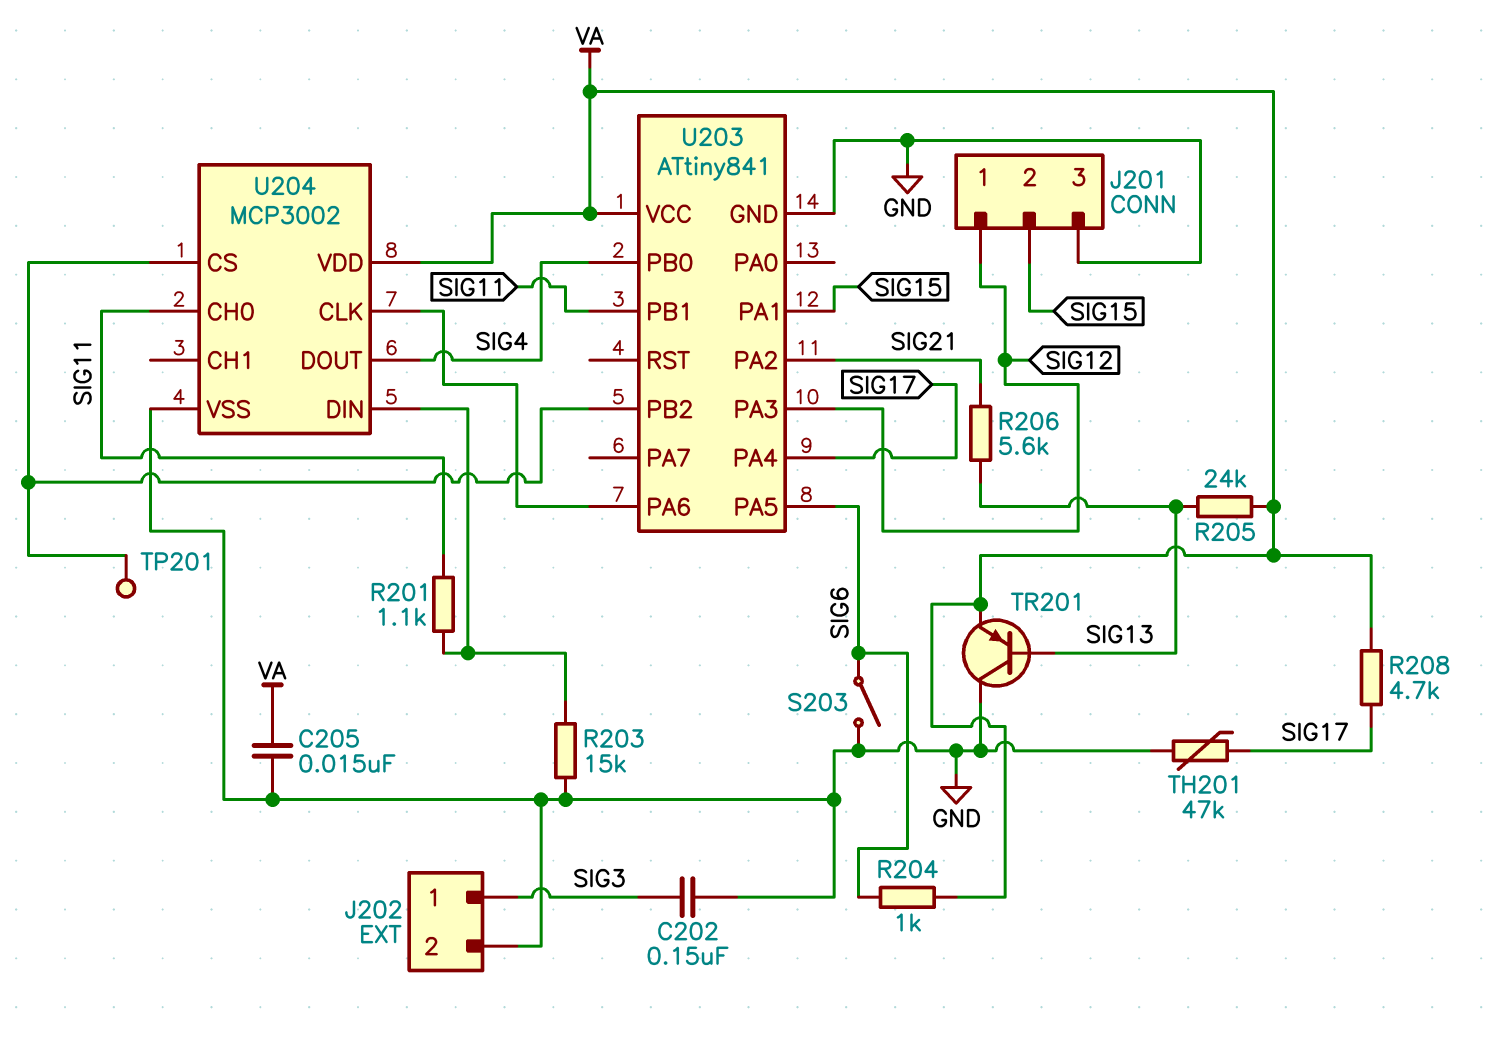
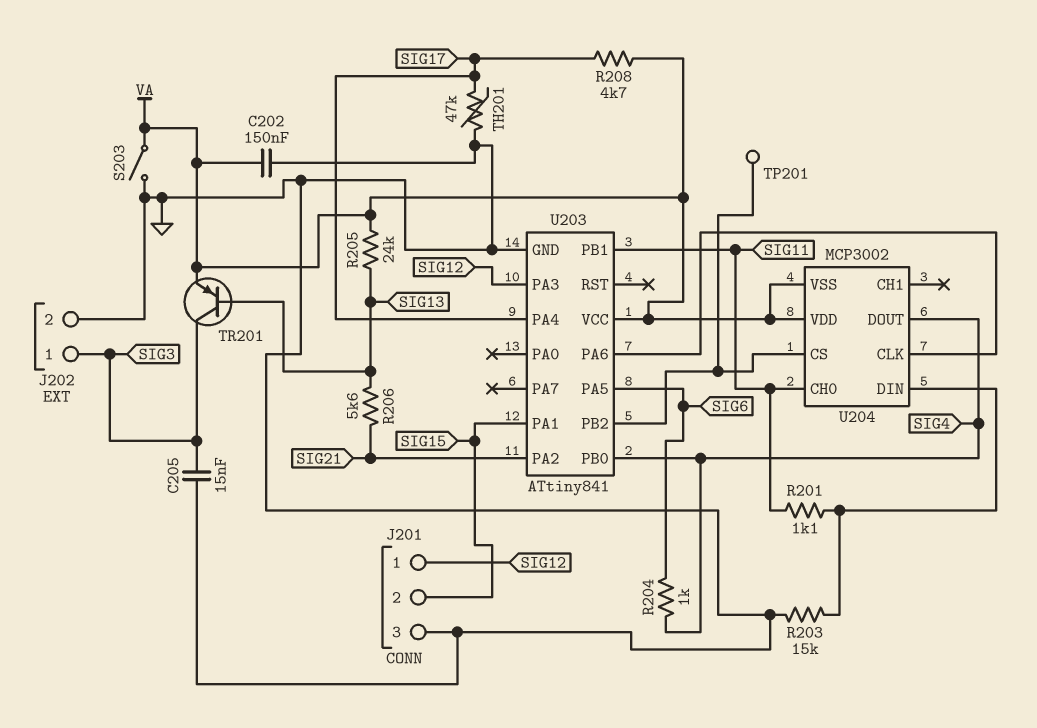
C202: 150nF (GND, SIG3) -> 150nF (GND, VA)
C205: 15nF (GND, VA) -> 15nF (GND, SIG3)
R204: 1k (SIG6, VA) -> 1k (SIG4, SIG6)
S203: switch (GND, SIG6) -> switch (GND, VA)
TR201: PNP (B SIG13, C GND, E VA) -> PNP (B SIG13, C SIG3, E VA)
U204 pin VSS: GND -> VA

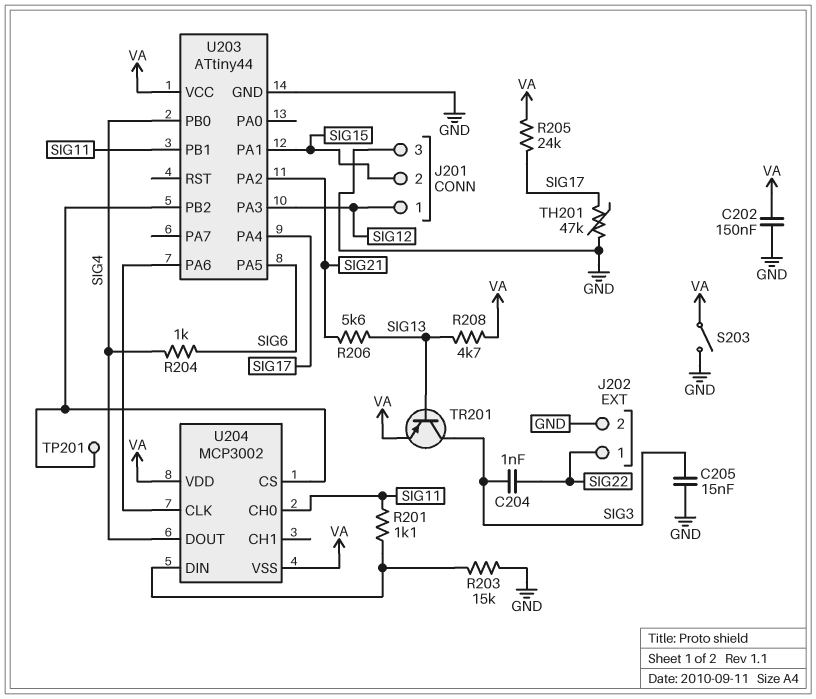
C204: none -> 1nF (SIG3, SIG22)
J202 pin 1: SIG3 -> SIG22
R205: 24k (SIG13, VA) -> 24k (SIG17, VA)
R208: 4.7k (SIG17, VA) -> 4.7k (SIG13, VA)
U203: ATtiny841 -> ATtiny44

